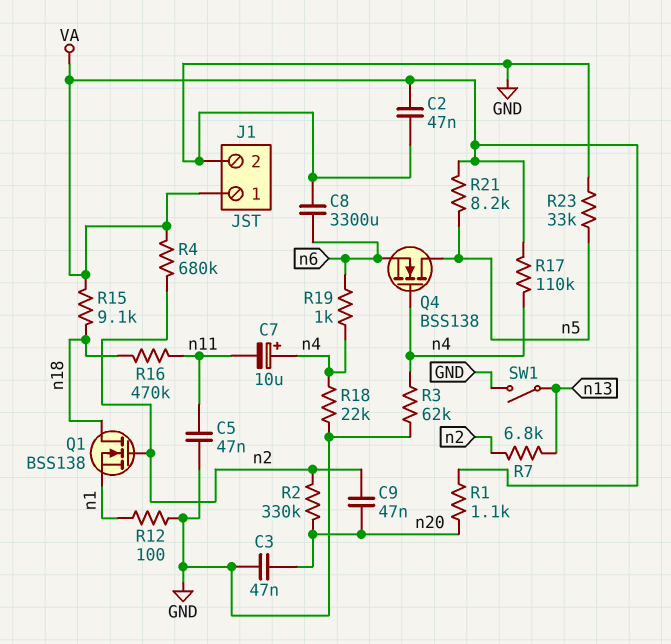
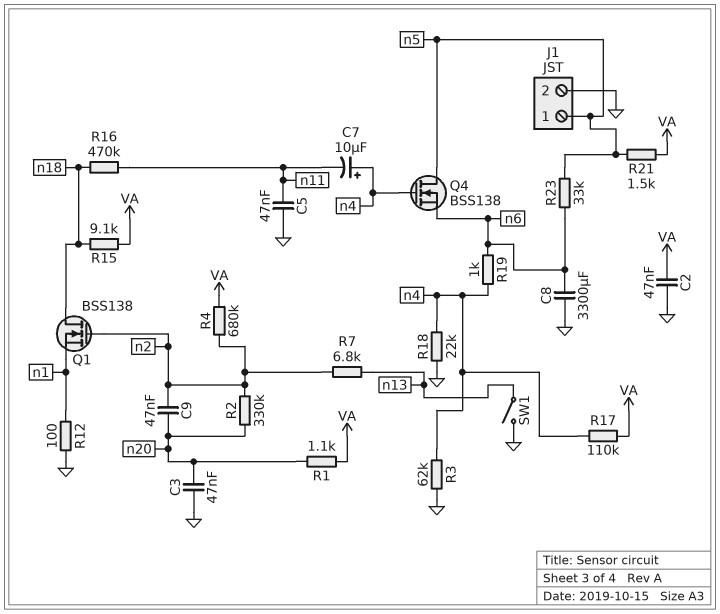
J1 pin 1: VA -> n5
R21: 8.2k (VA, n5) -> 1.5k (VA, n5)
R23: 33k (GND, n5) -> 33k (n5, n6)

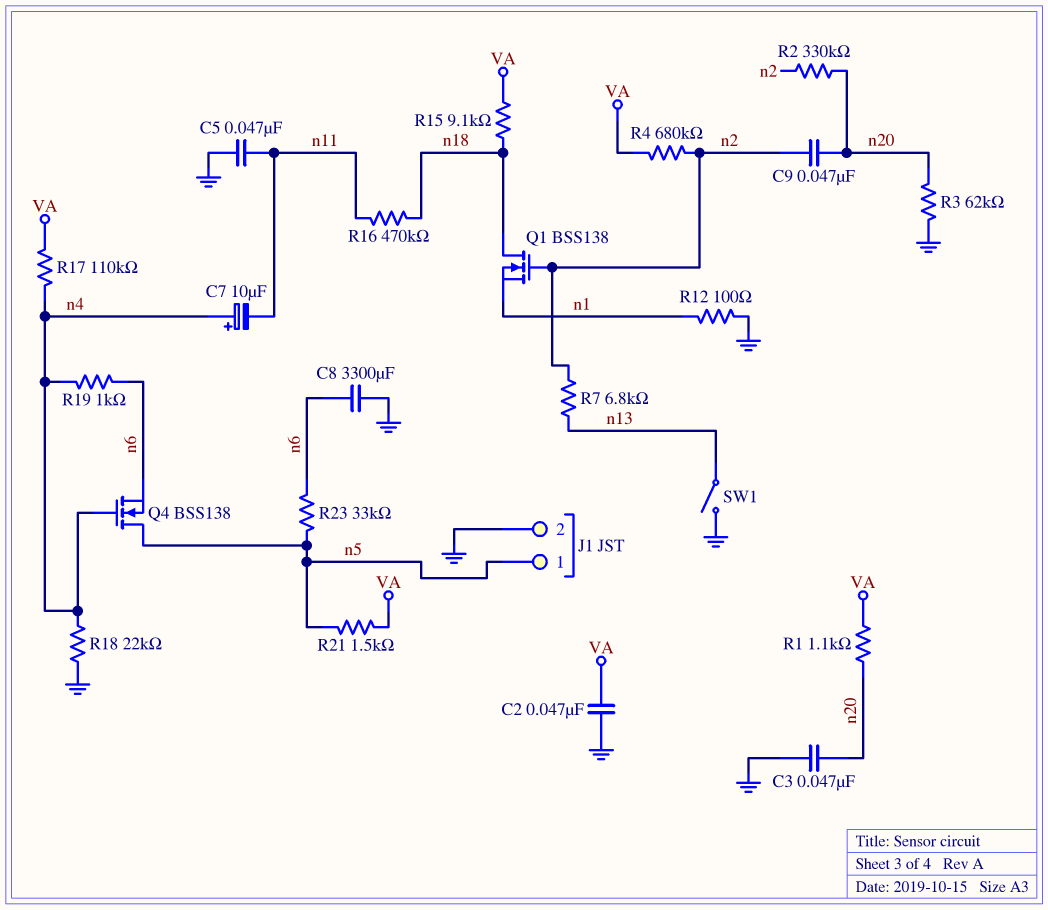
R3: 62k (GND, n4) -> 62k (GND, n20)

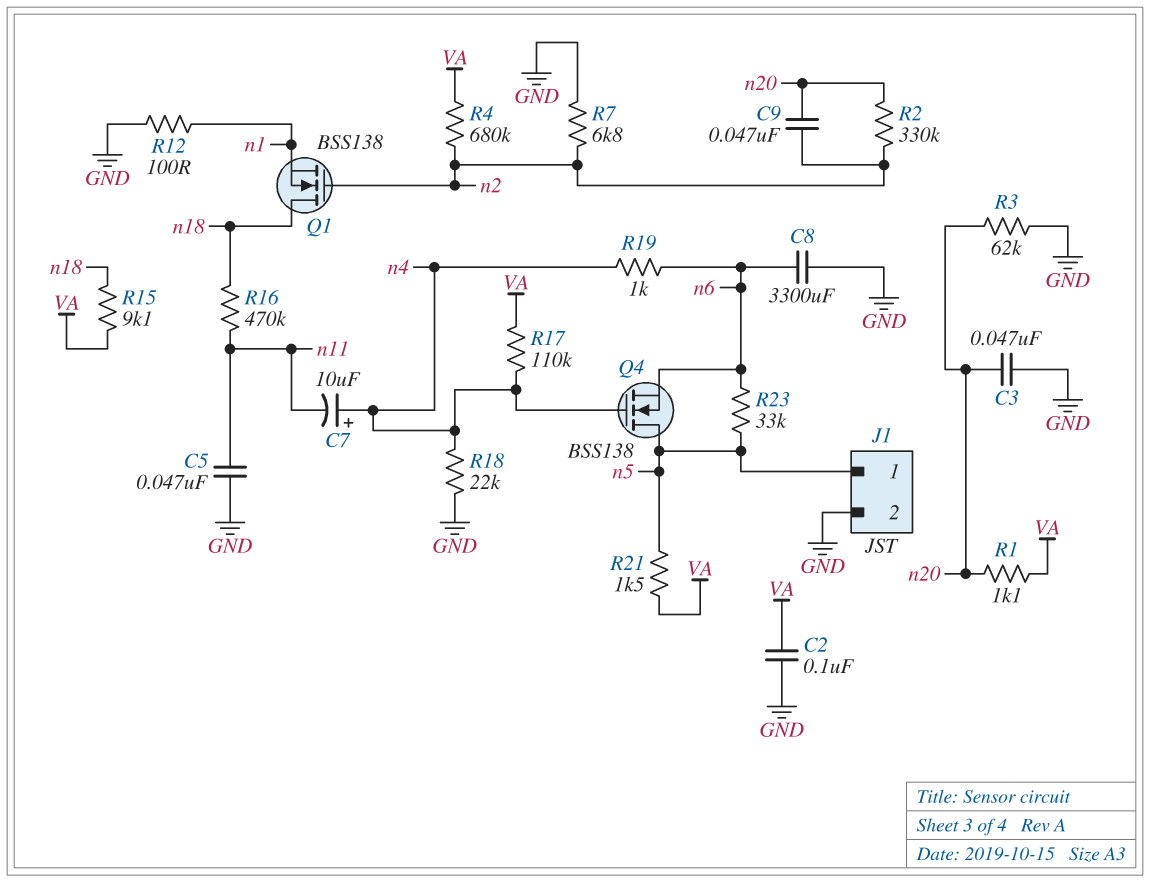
C2: 47nF (GND, VA) -> 100nF (GND, VA)
R7: 6.8k (n2, n13) -> 6.8k (GND, n2)
SW1: switch (GND, n13) -> none

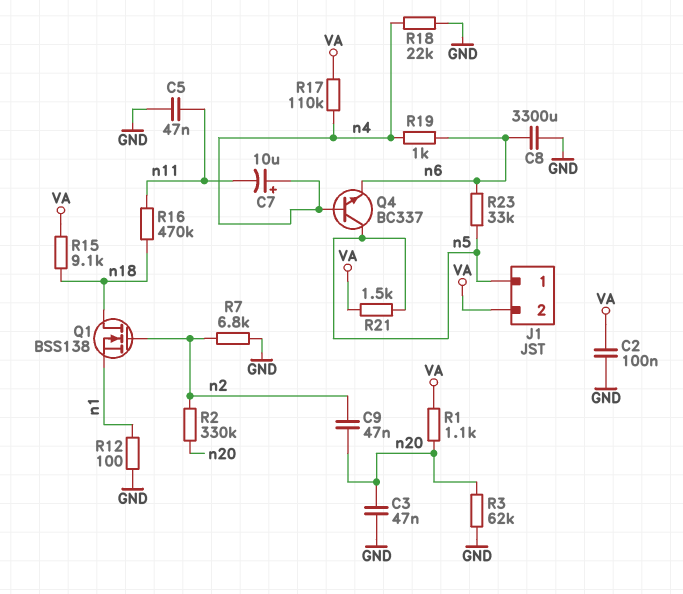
J1 pin 2: GND -> VA
Q4: NMOS BSS138 (G n4, D n5, S n6) -> NPN BC337 (B n4, C n5, E n6)
R4: 680k (VA, n2) -> none

